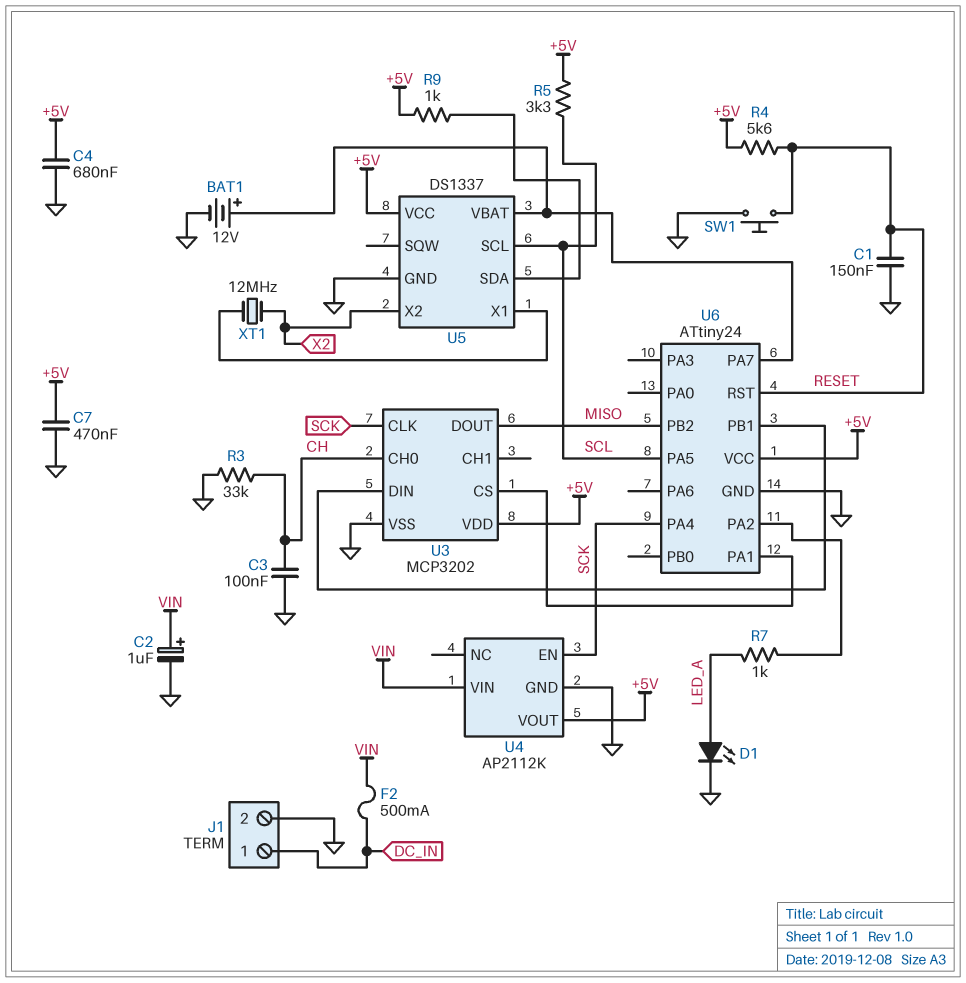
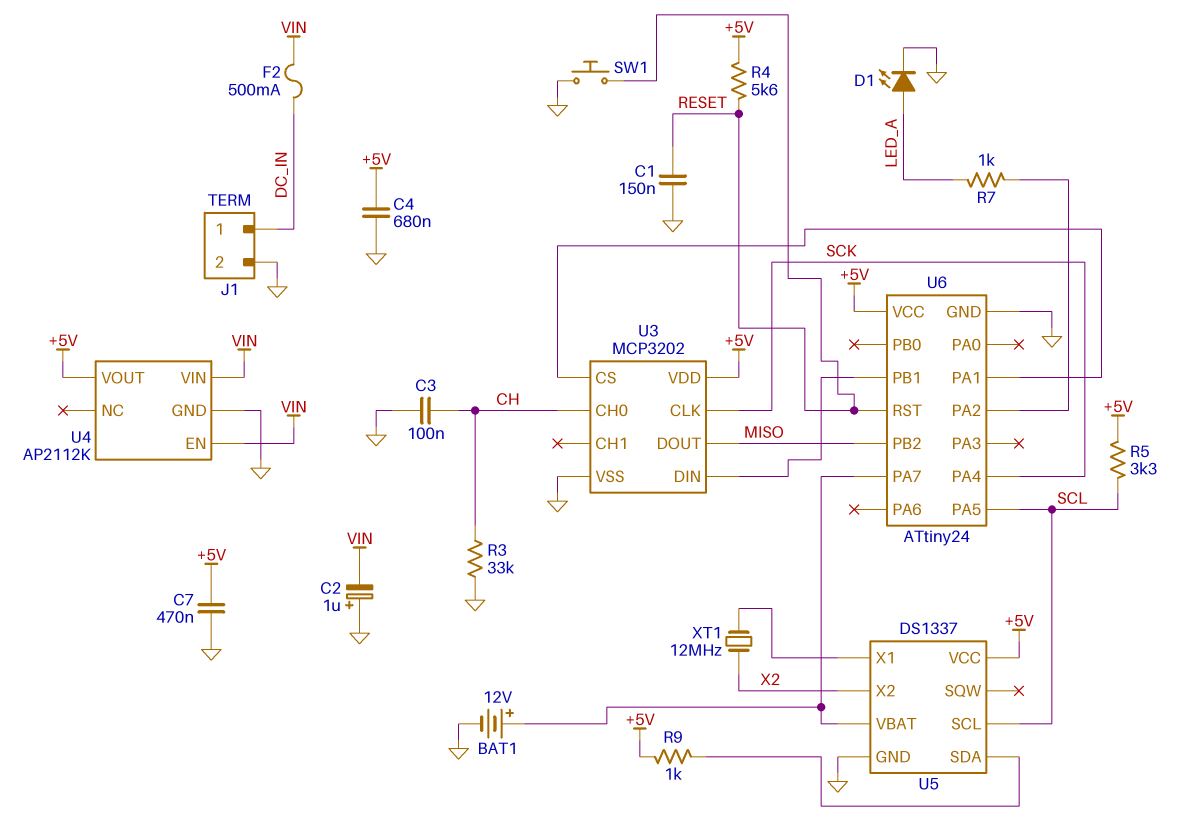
C2: 1uF (plus VIN, minus GND) -> 1uF (plus GND, minus VIN)
U4 pin EN: SCK -> VIN

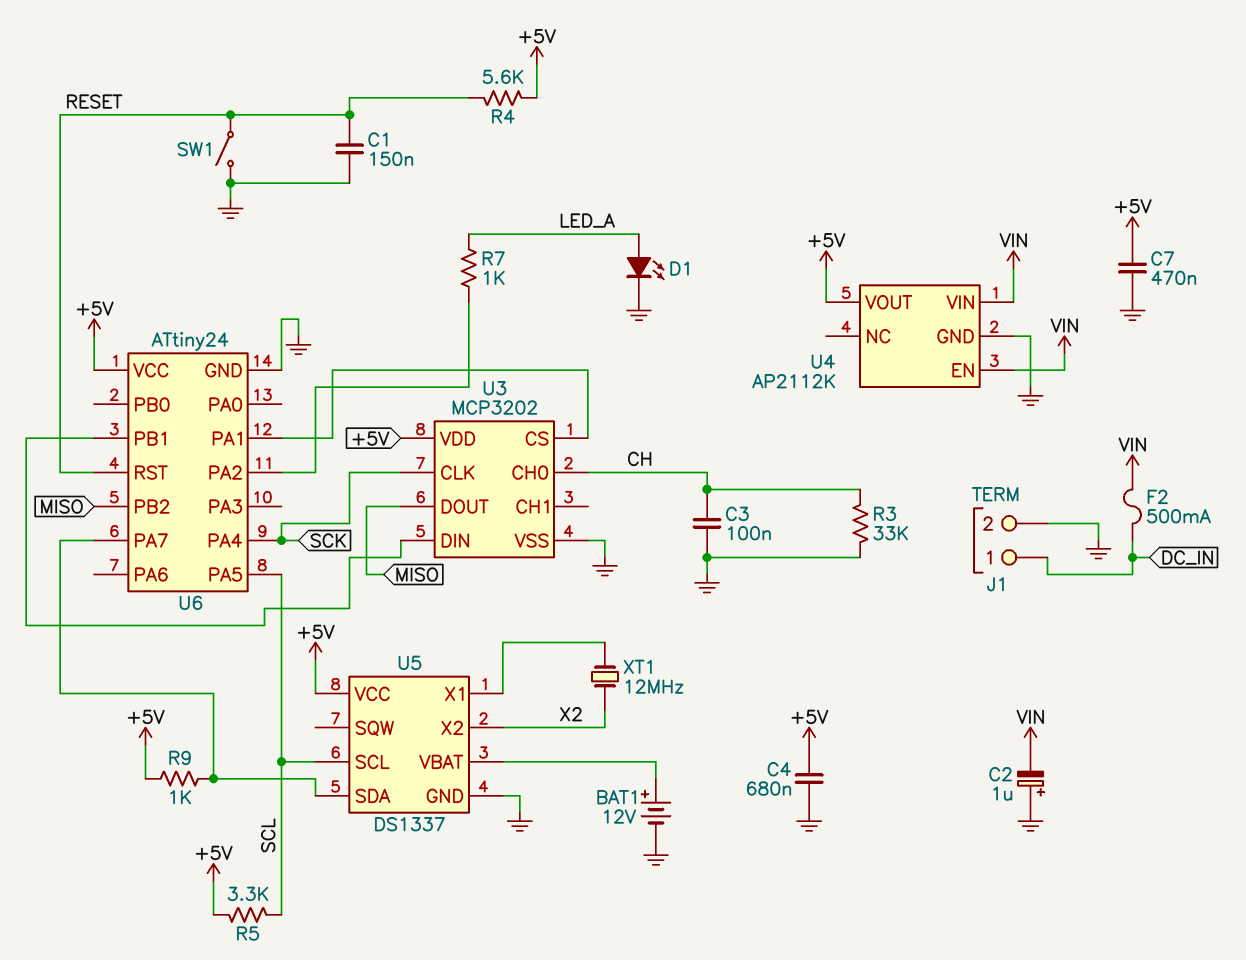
SW1: button (GND, RESET) -> switch (GND, RESET)
U6 pin PA7: U5/VBAT -> U5/SDA

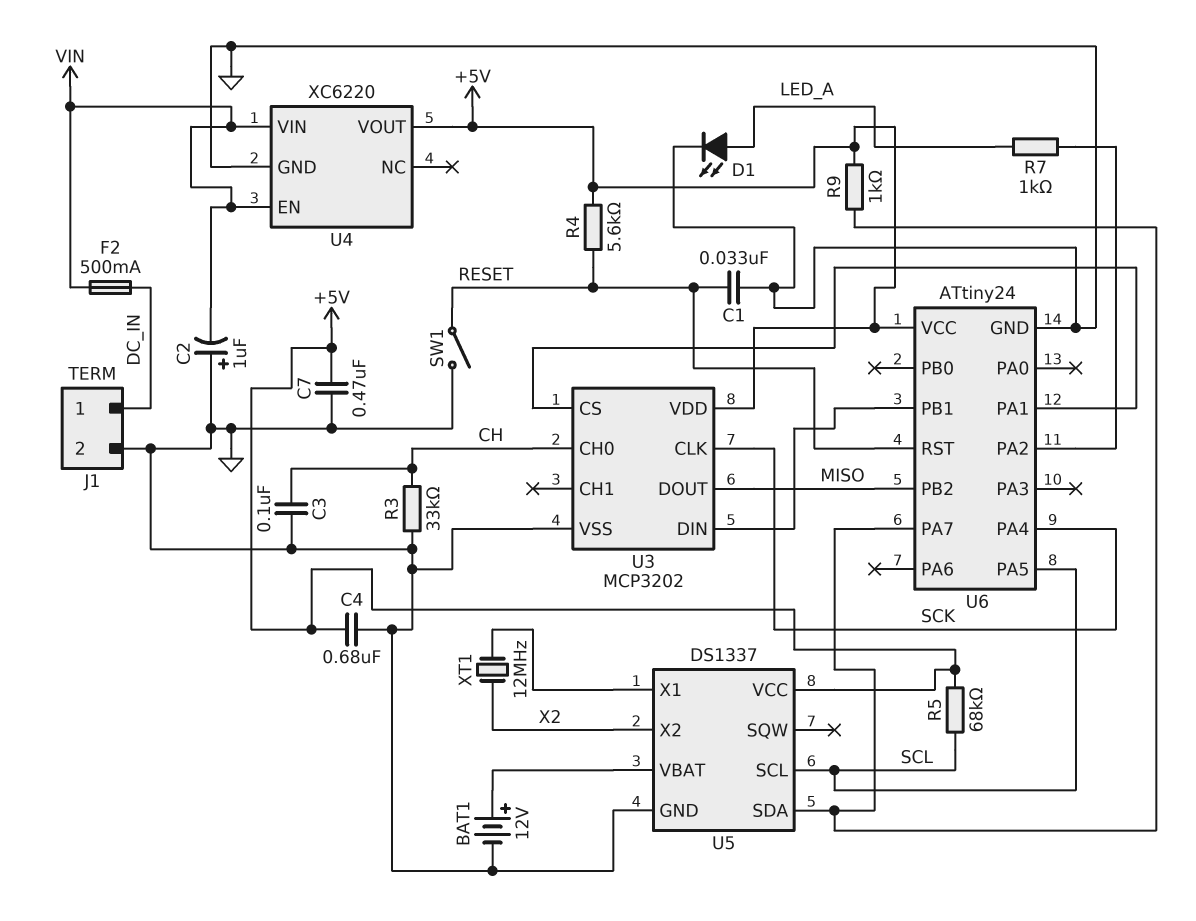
C1: 150nF (GND, RESET) -> 33nF (GND, RESET)
R5: 3.3k (+5V, SCL) -> 68k (+5V, SCL)
U4: AP2112K -> XC6220

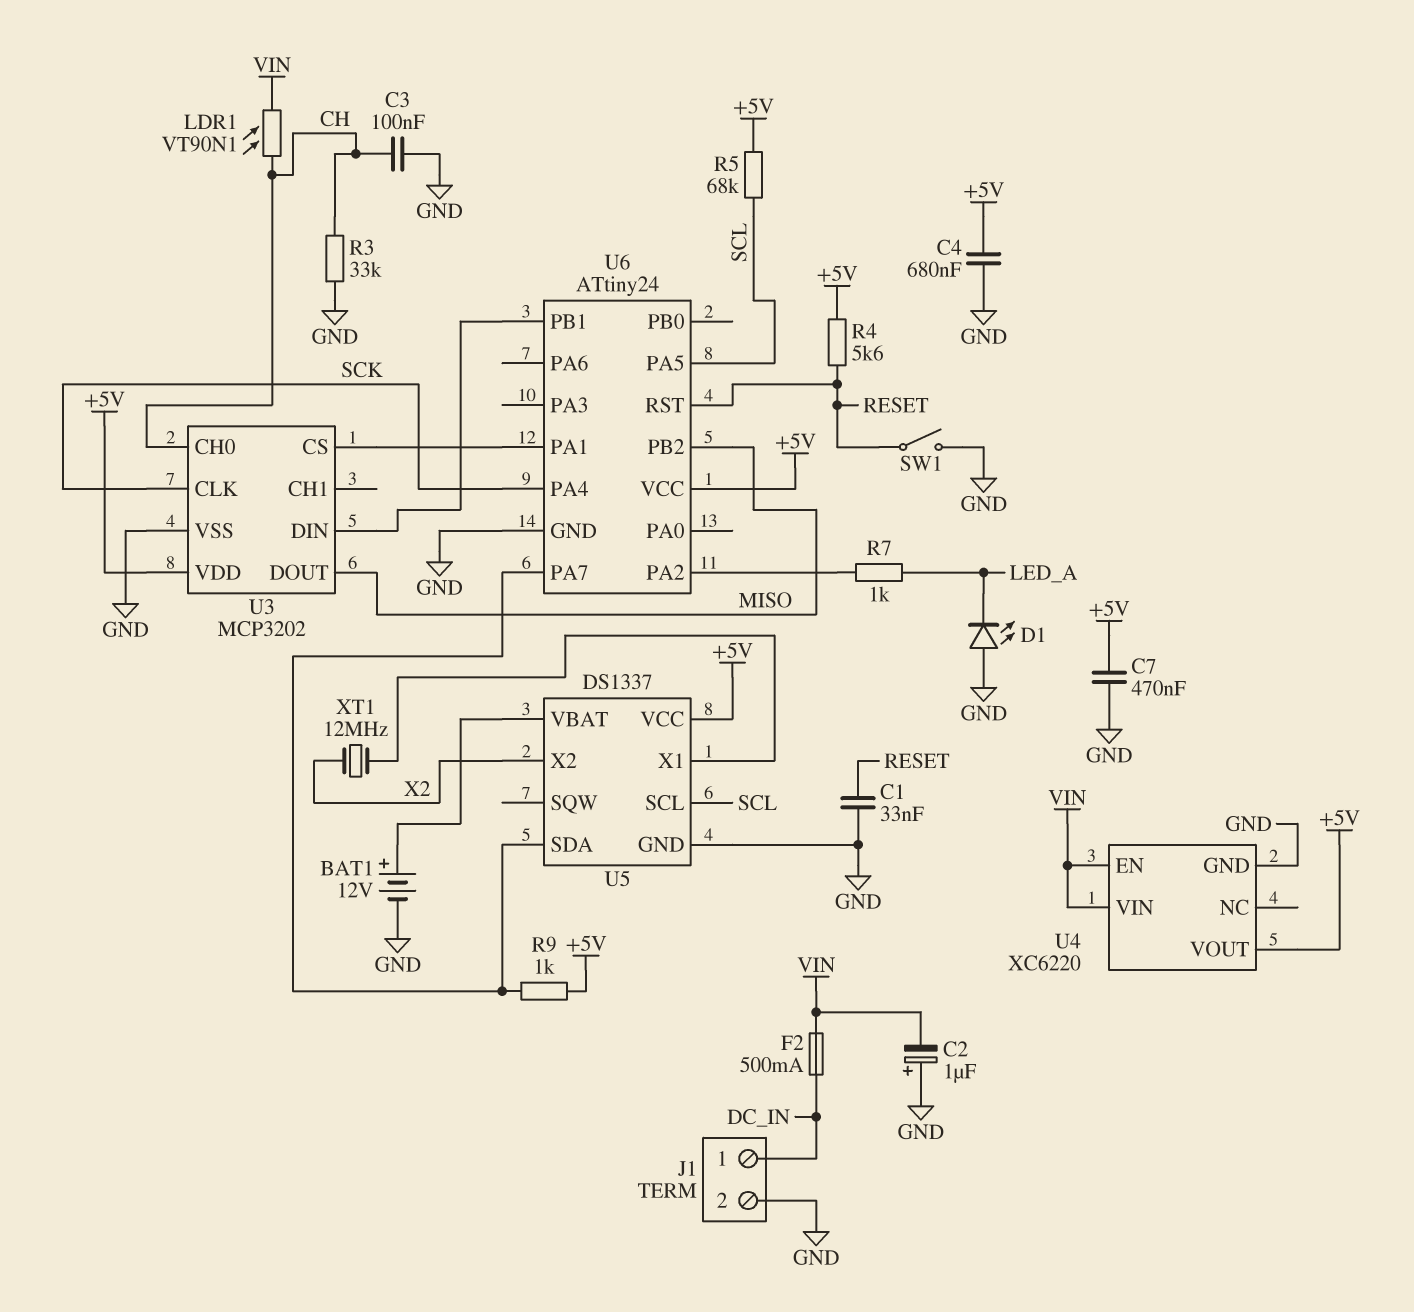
D1: LED (A LED_A, K GND) -> LED (A GND, K LED_A)
LDR1: none -> VT90N1 (CH, VIN)

